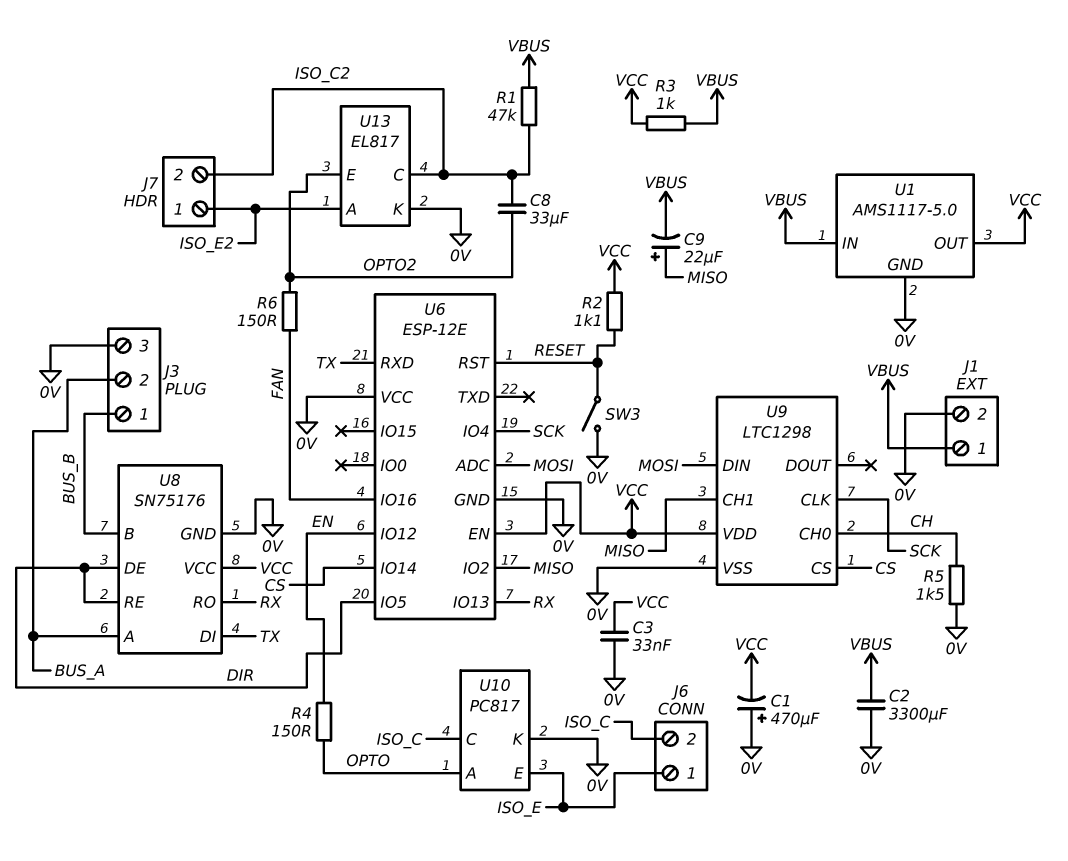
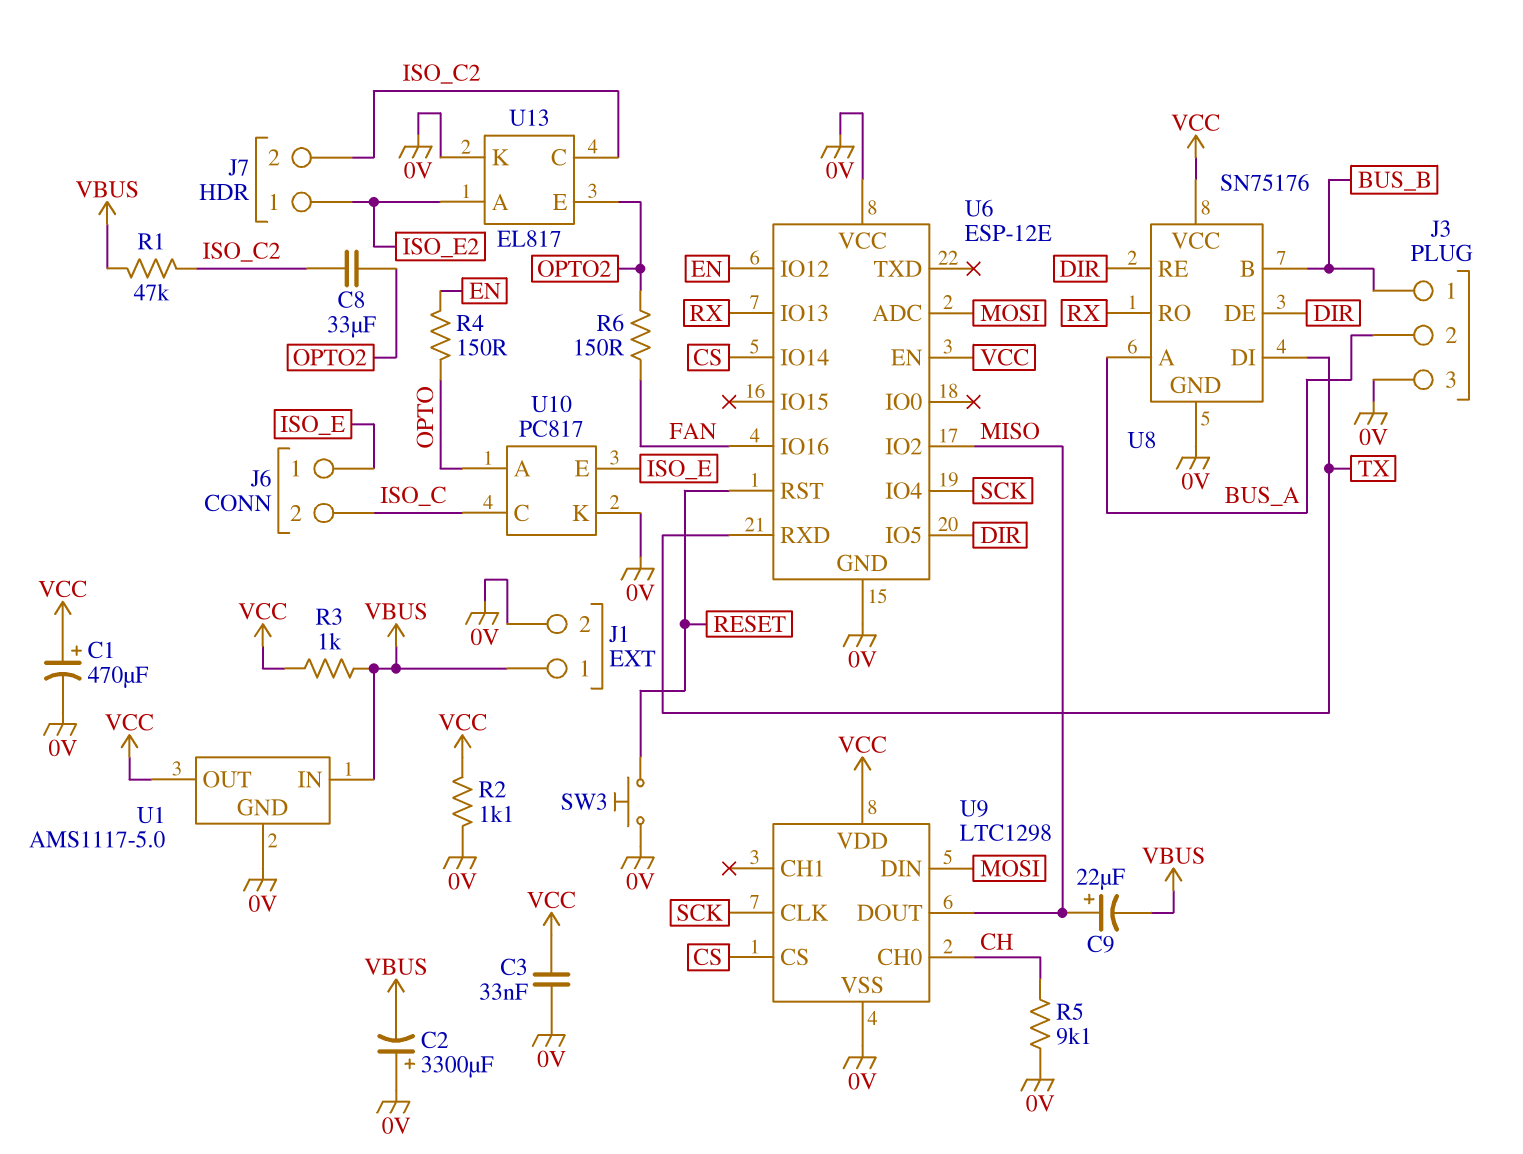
C1: 470uF (plus 0V, minus VCC) -> 470uF (plus VCC, minus 0V)
C2: 3300uF (0V, VBUS) -> 3300uF (plus 0V, minus VBUS)
R2: 1.1k (RESET, VCC) -> 1.1k (0V, VCC)
R5: 1.5k (0V, CH) -> 9.1k (0V, CH)
SW3: switch (0V, RESET) -> button (0V, RESET)
U9 pin CH1: MISO -> none
U9 pin DOUT: none -> MISO

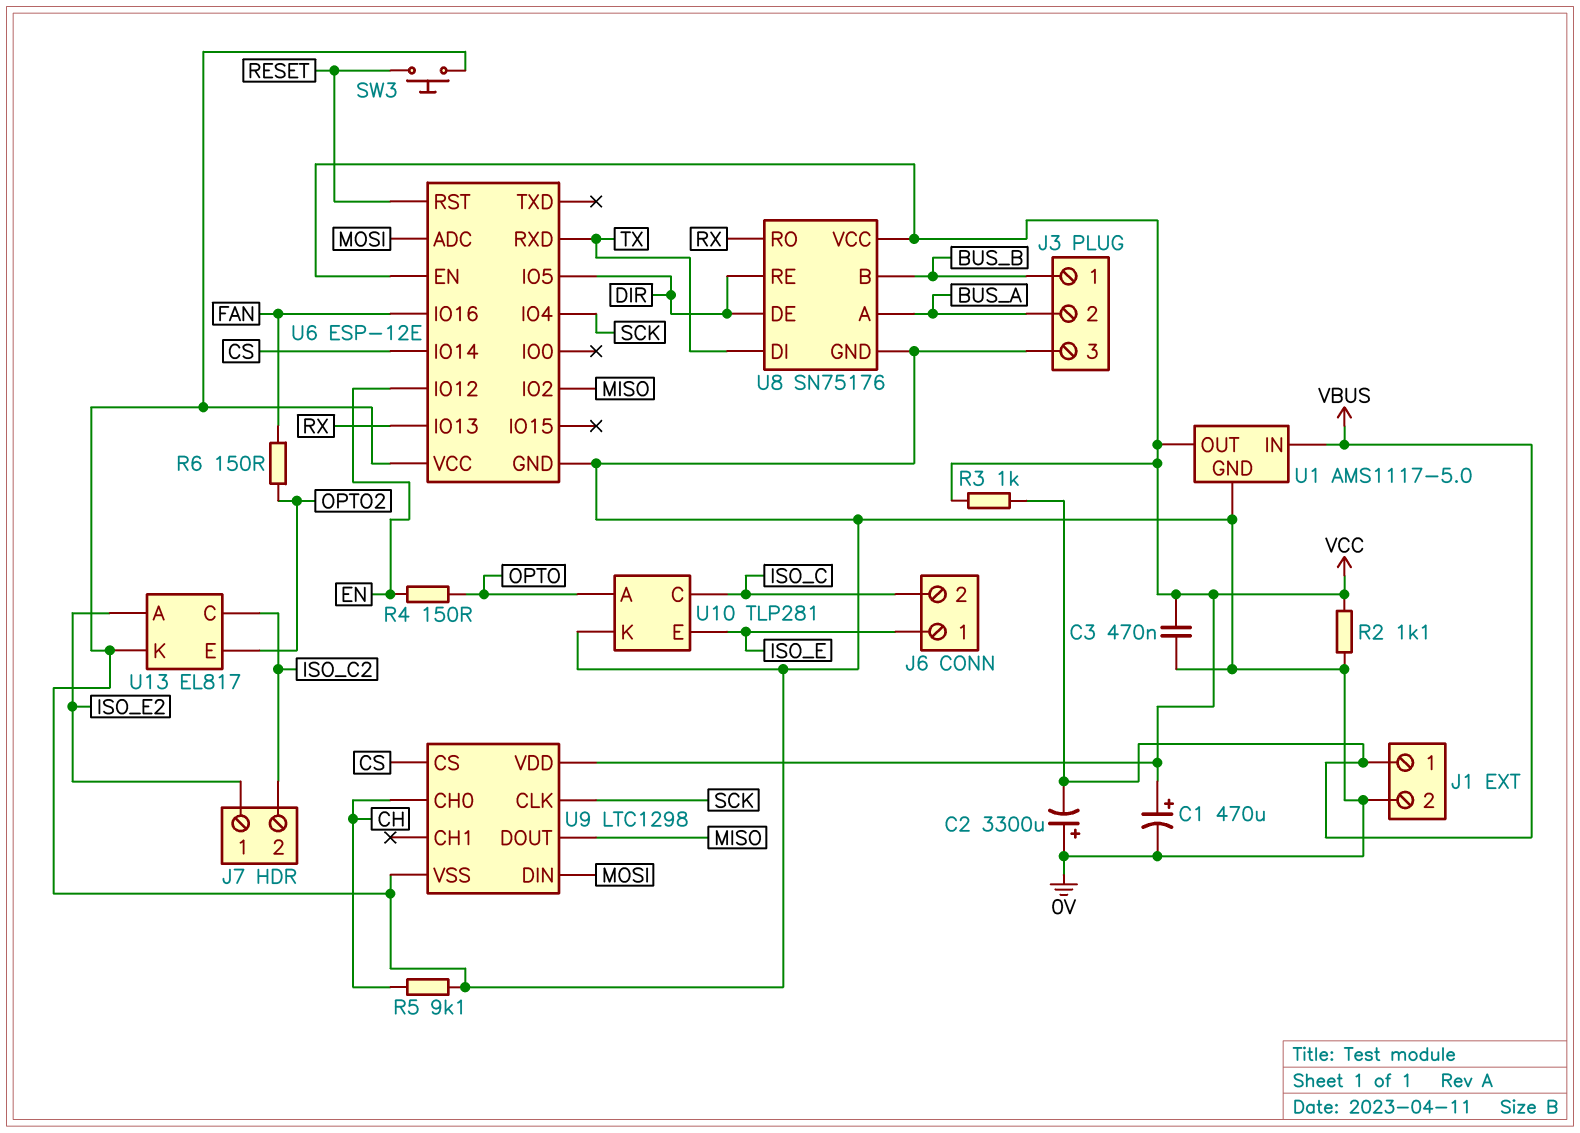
C3: 33nF (0V, VCC) -> 470nF (0V, VCC)
C8: 33uF (ISO_C2, OPTO2) -> none
C9: 22uF (plus MISO, minus VBUS) -> none
R1: 47k (ISO_C2, VBUS) -> none
U10: PC817 -> TLP281

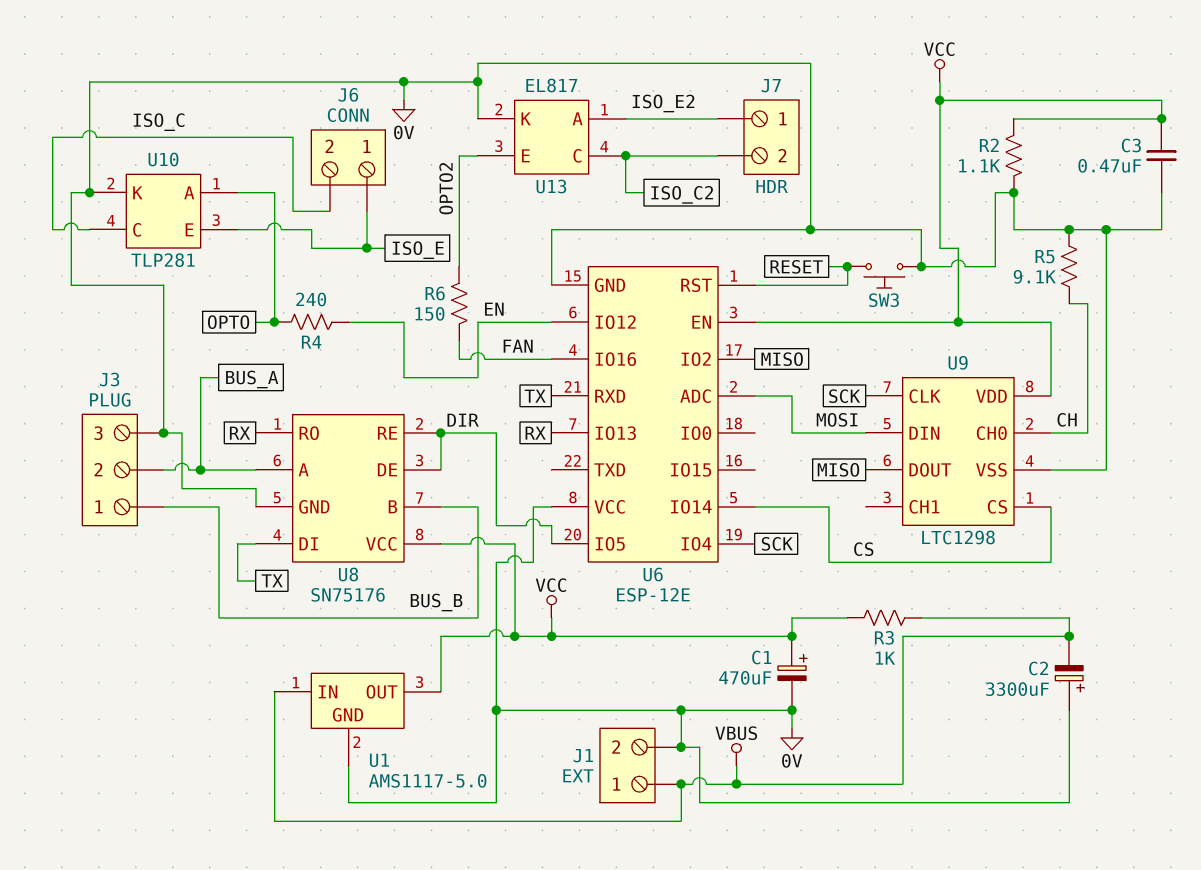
R4: 150 (EN, OPTO) -> 240 (EN, OPTO)

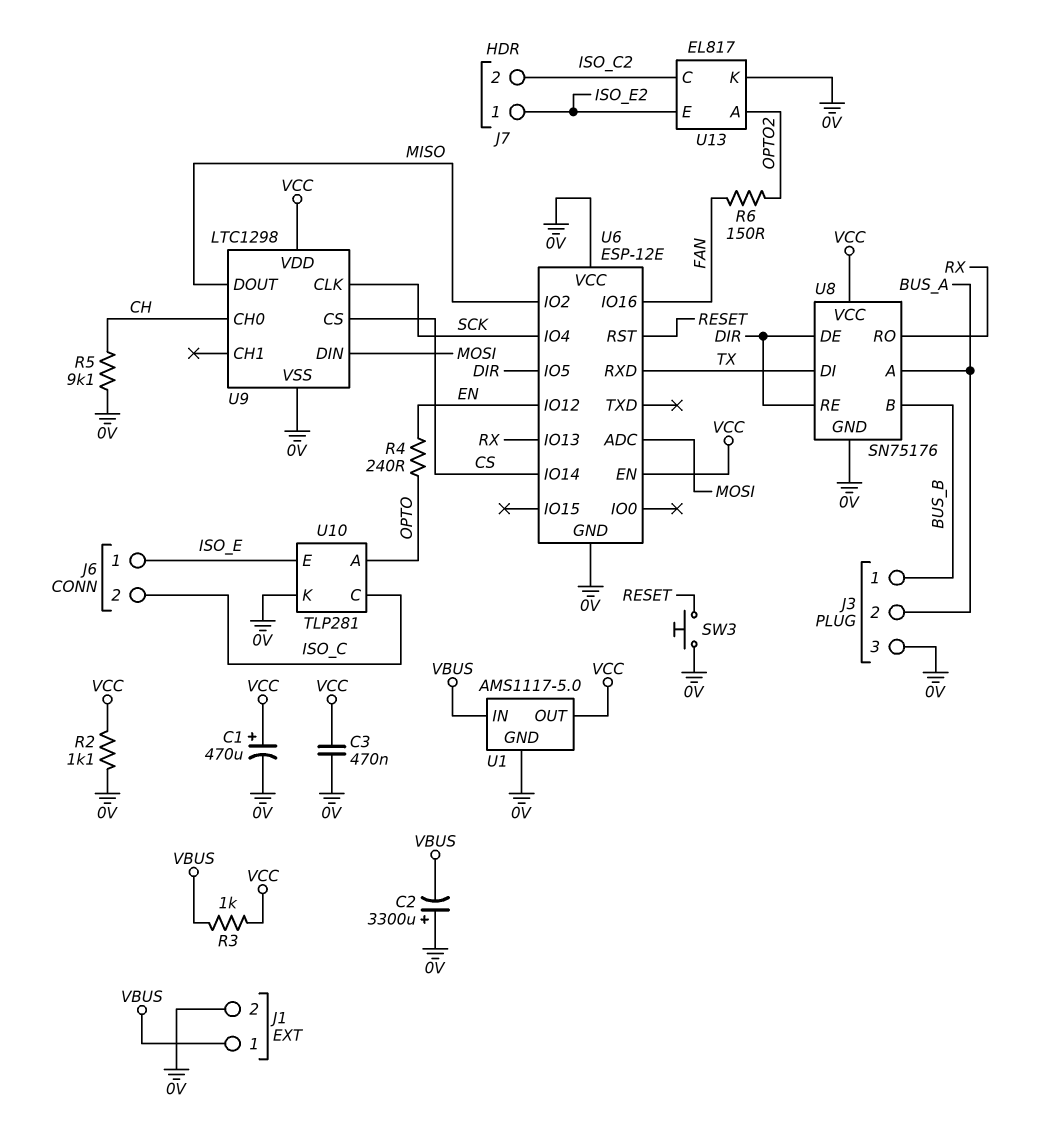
U13 pin A: ISO_E2 -> OPTO2
U13 pin E: OPTO2 -> ISO_E2

